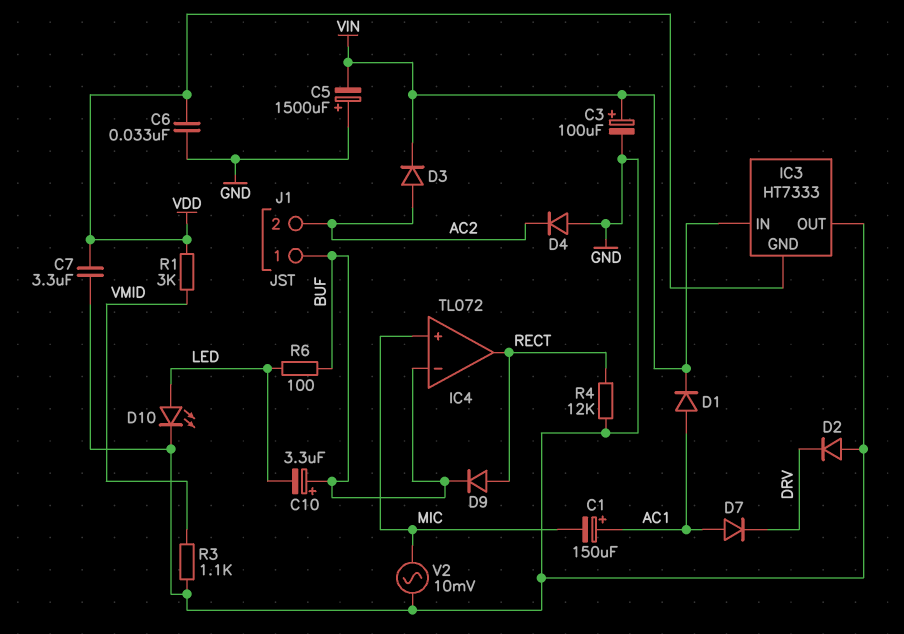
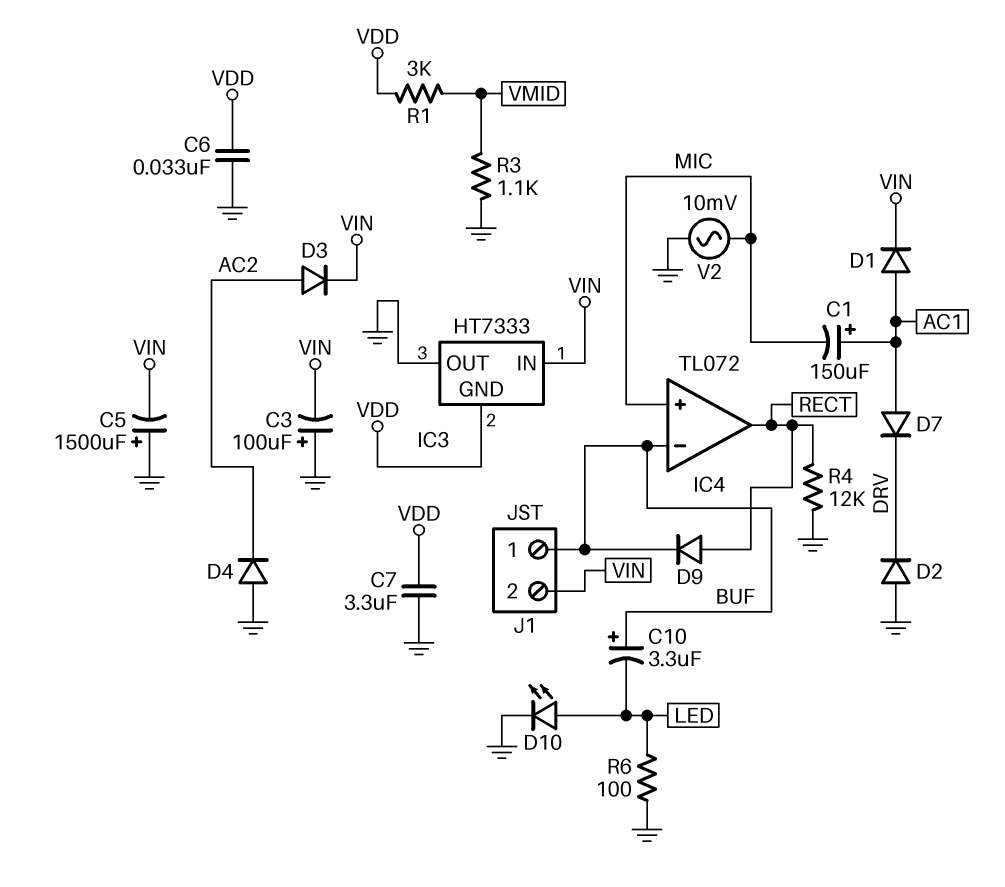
C3: 100uF (plus VIN, minus GND) -> 100uF (plus GND, minus VIN)
J1 pin 2: AC2 -> VIN
R6: 100 (BUF, LED) -> 100 (GND, LED)

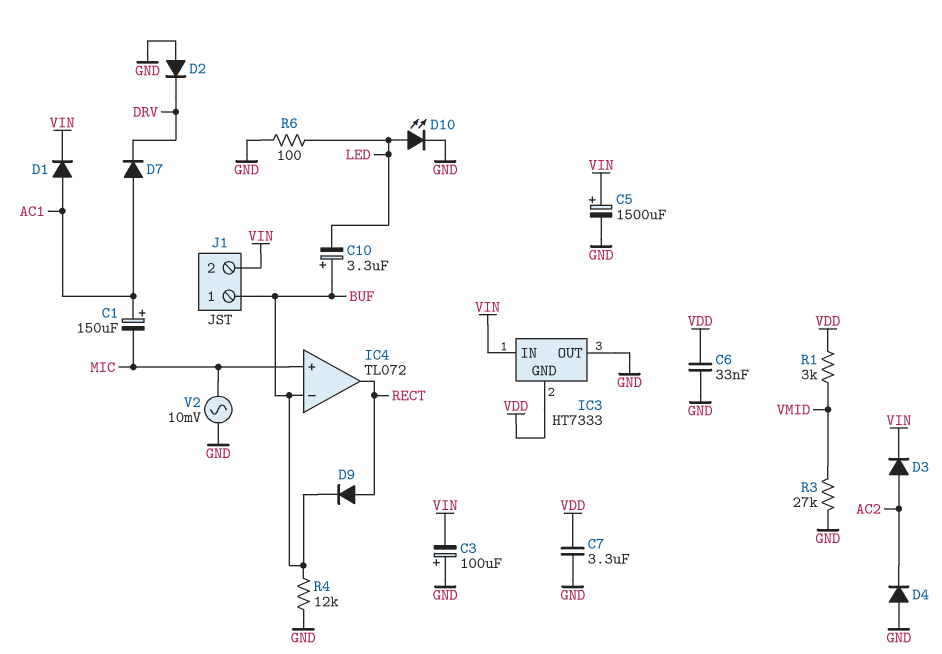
C5: 1500uF (plus GND, minus VIN) -> 1500uF (plus VIN, minus GND)
R3: 1.1k (GND, VMID) -> 27k (GND, VMID)
R4: 12k (GND, RECT) -> 12k (BUF, GND)

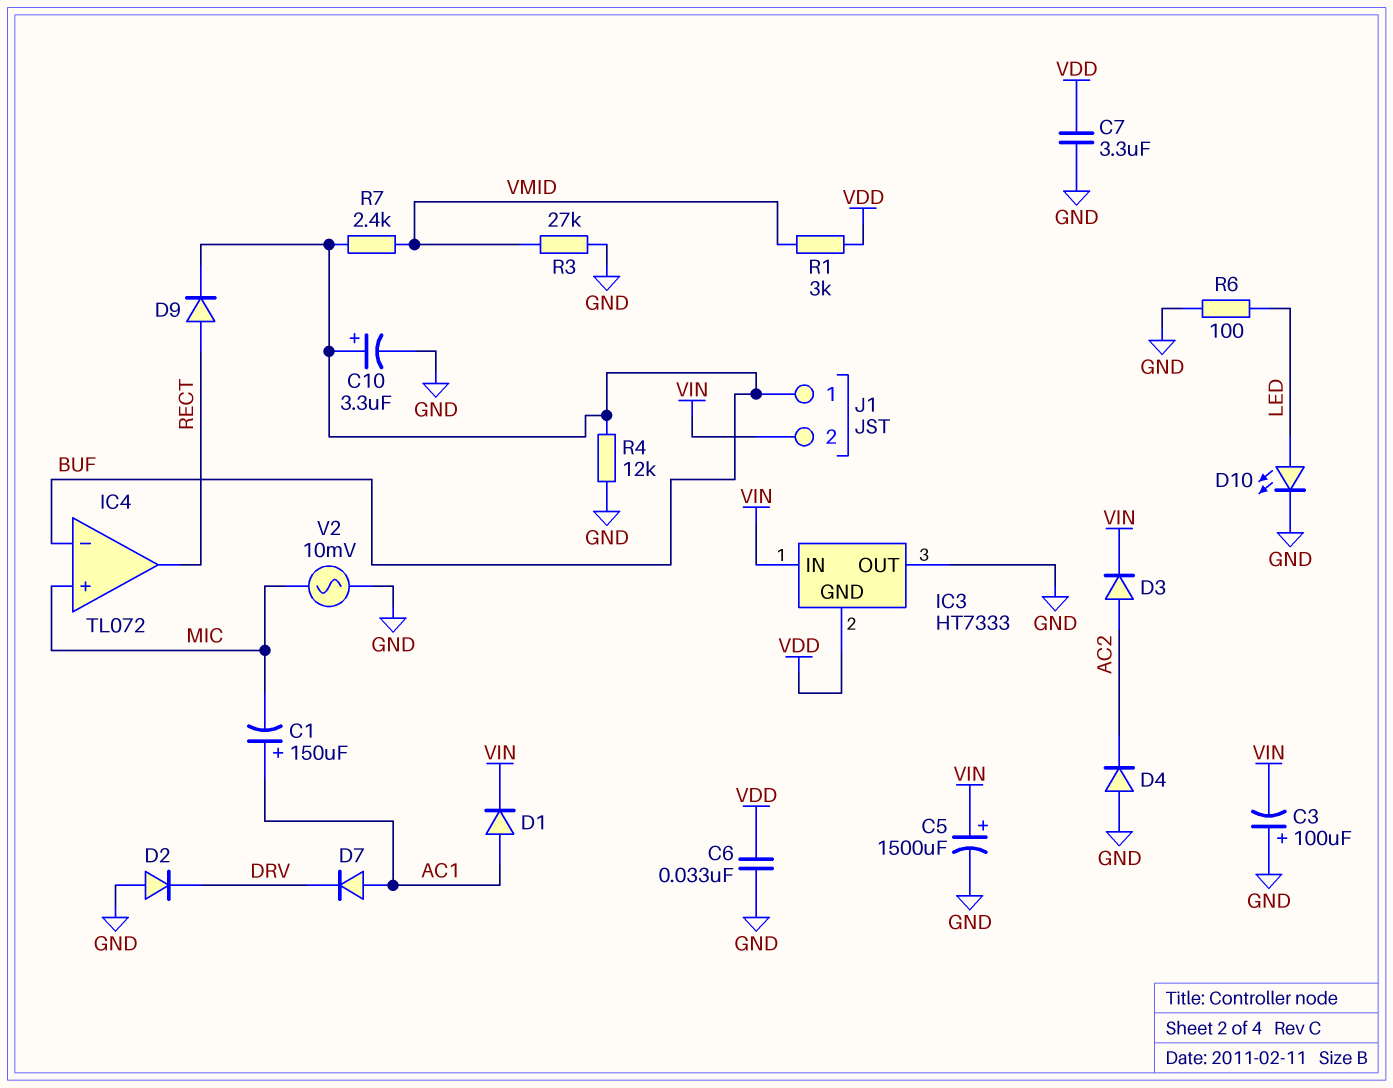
C10: 3.3uF (plus BUF, minus LED) -> 3.3uF (plus BUF, minus GND)
R7: none -> 2.4k (BUF, VMID)

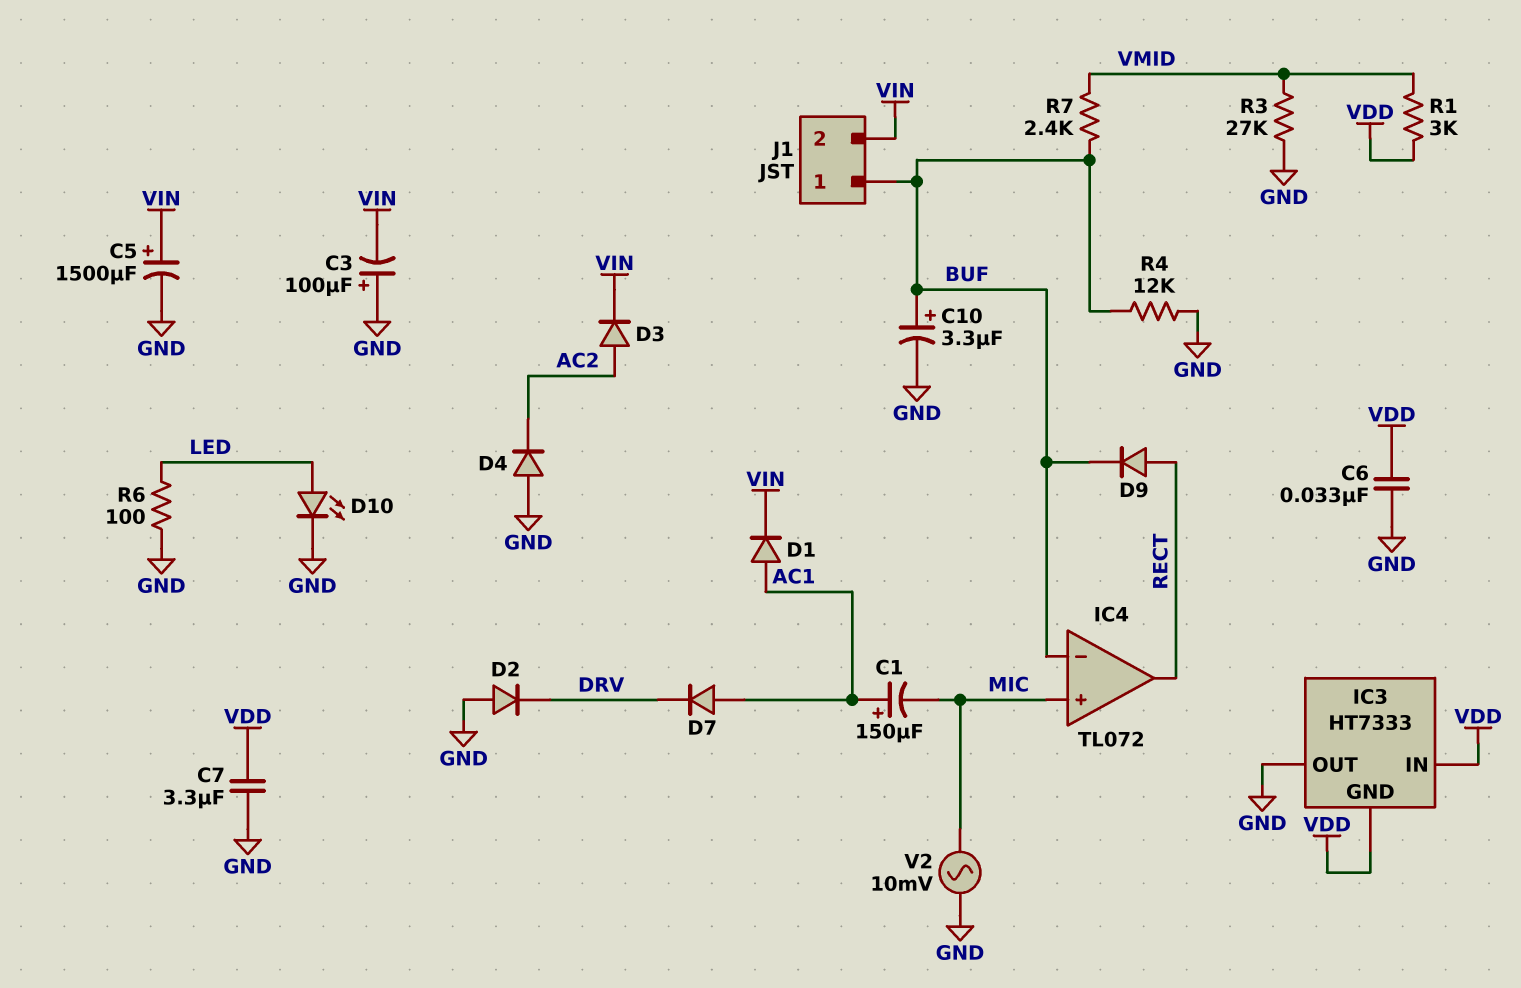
IC3 pin IN: VIN -> VDD

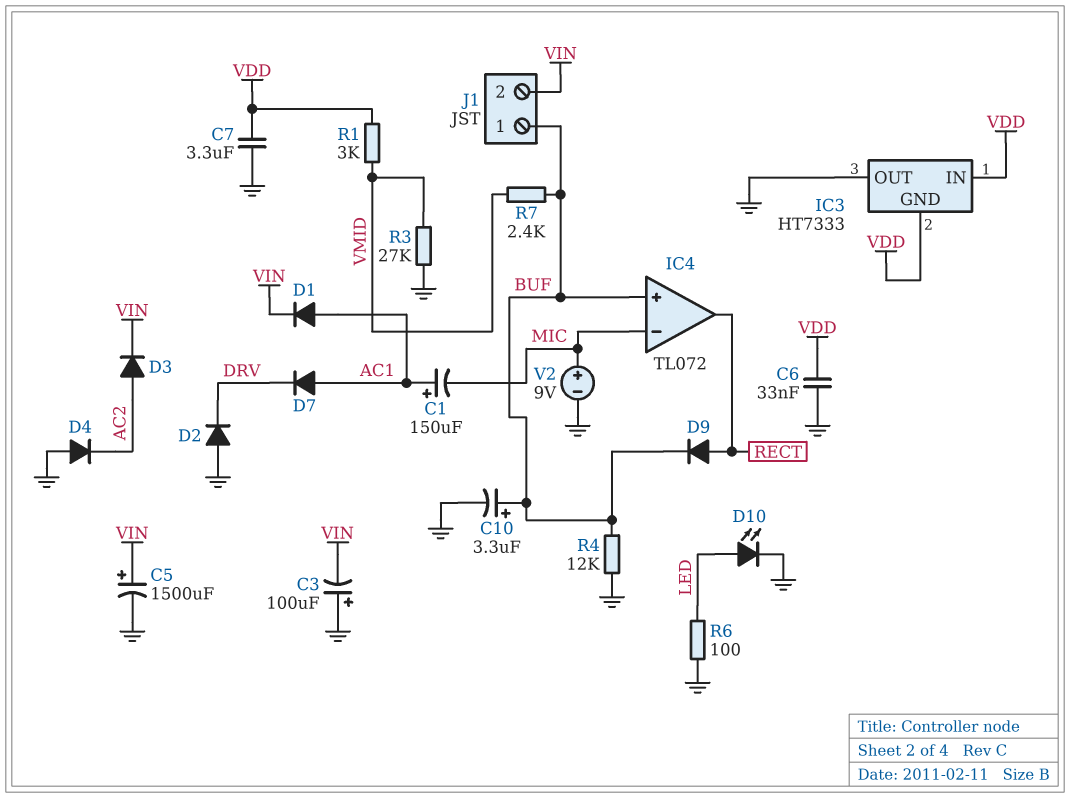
IC4 pin in+: MIC -> BUF
IC4 pin in-: BUF -> MIC
V2: AC 10mV (GND, MIC) -> 9V (plus MIC, minus GND)

